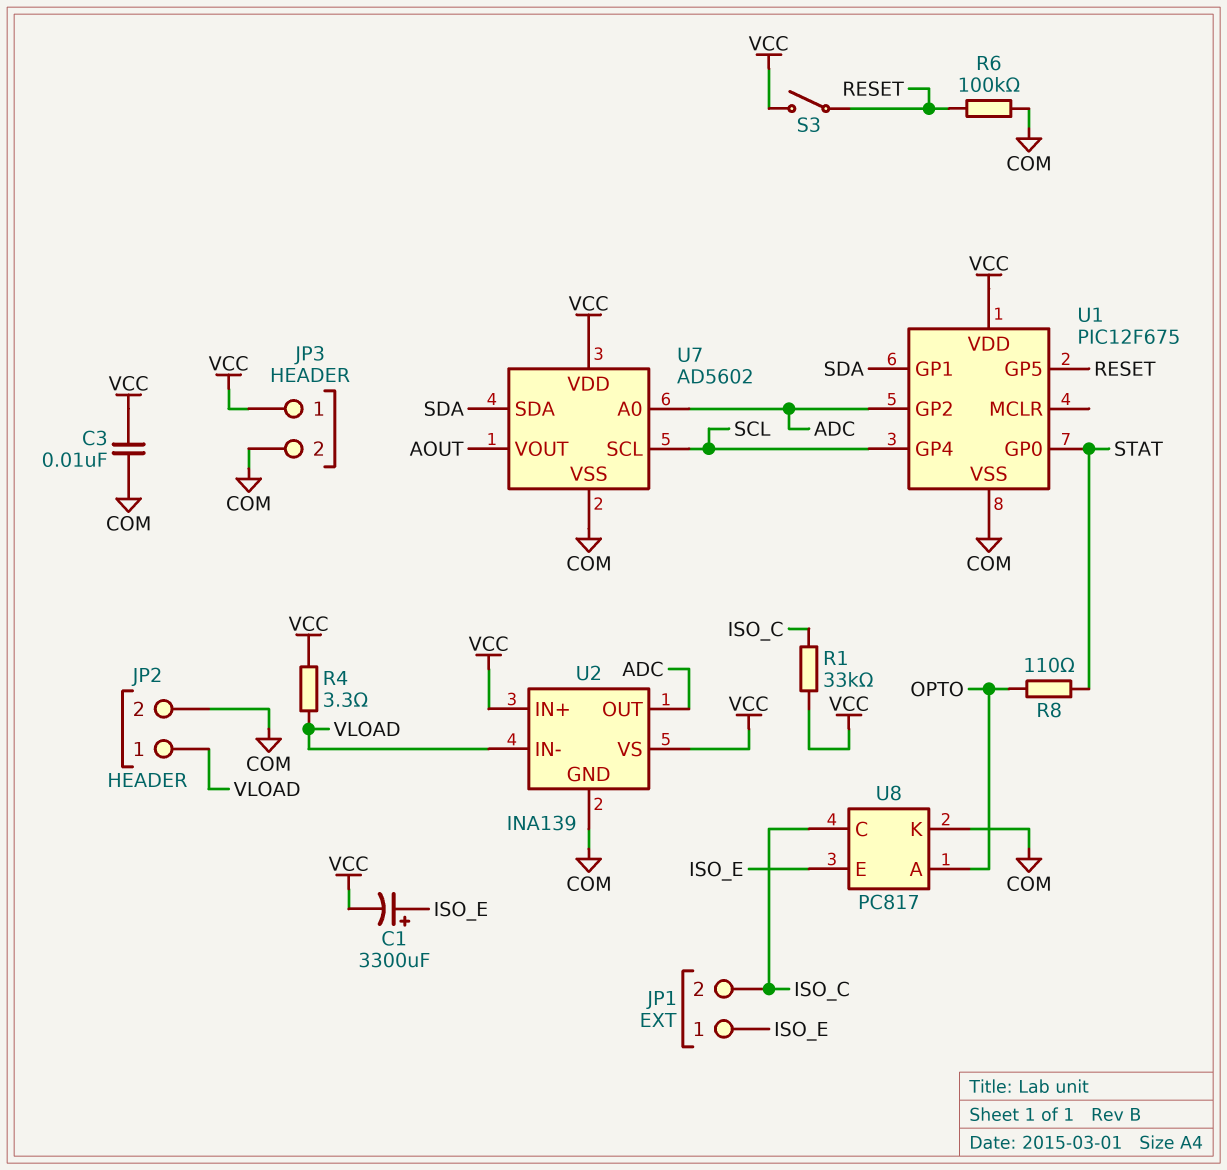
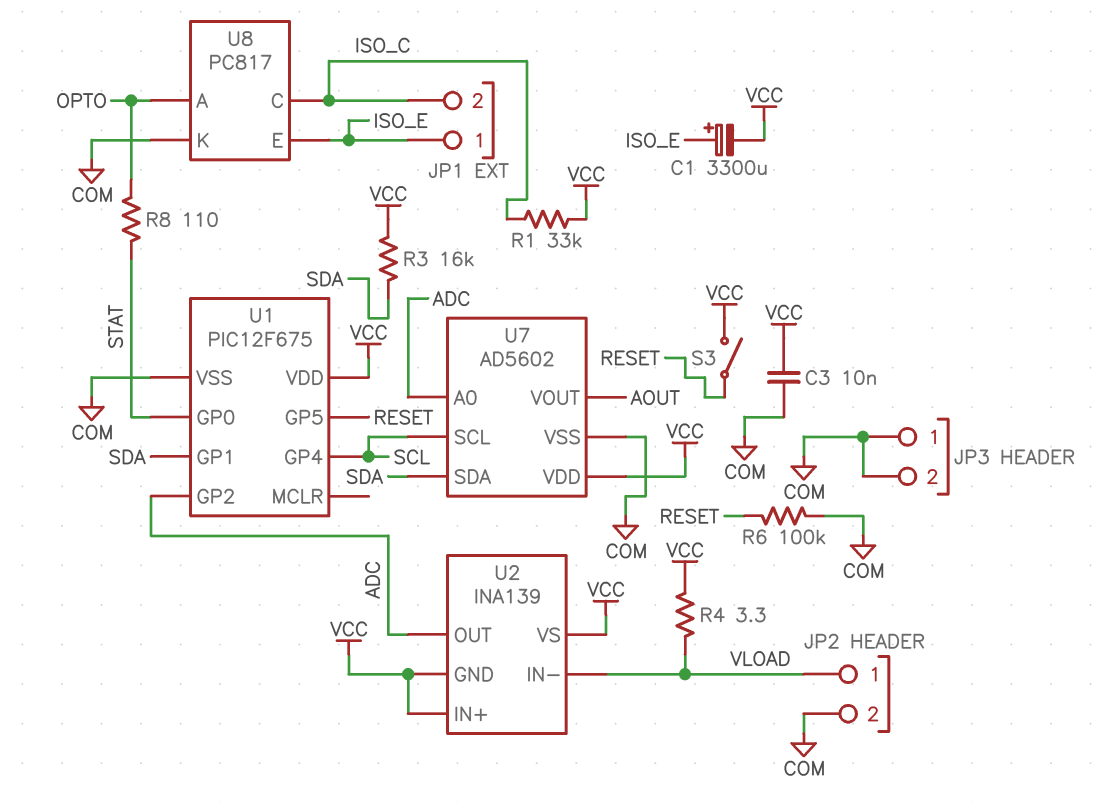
JP3 pin 1: VCC -> COM
R3: none -> 16k (SDA, VCC)
U2 pin GND: COM -> VCC

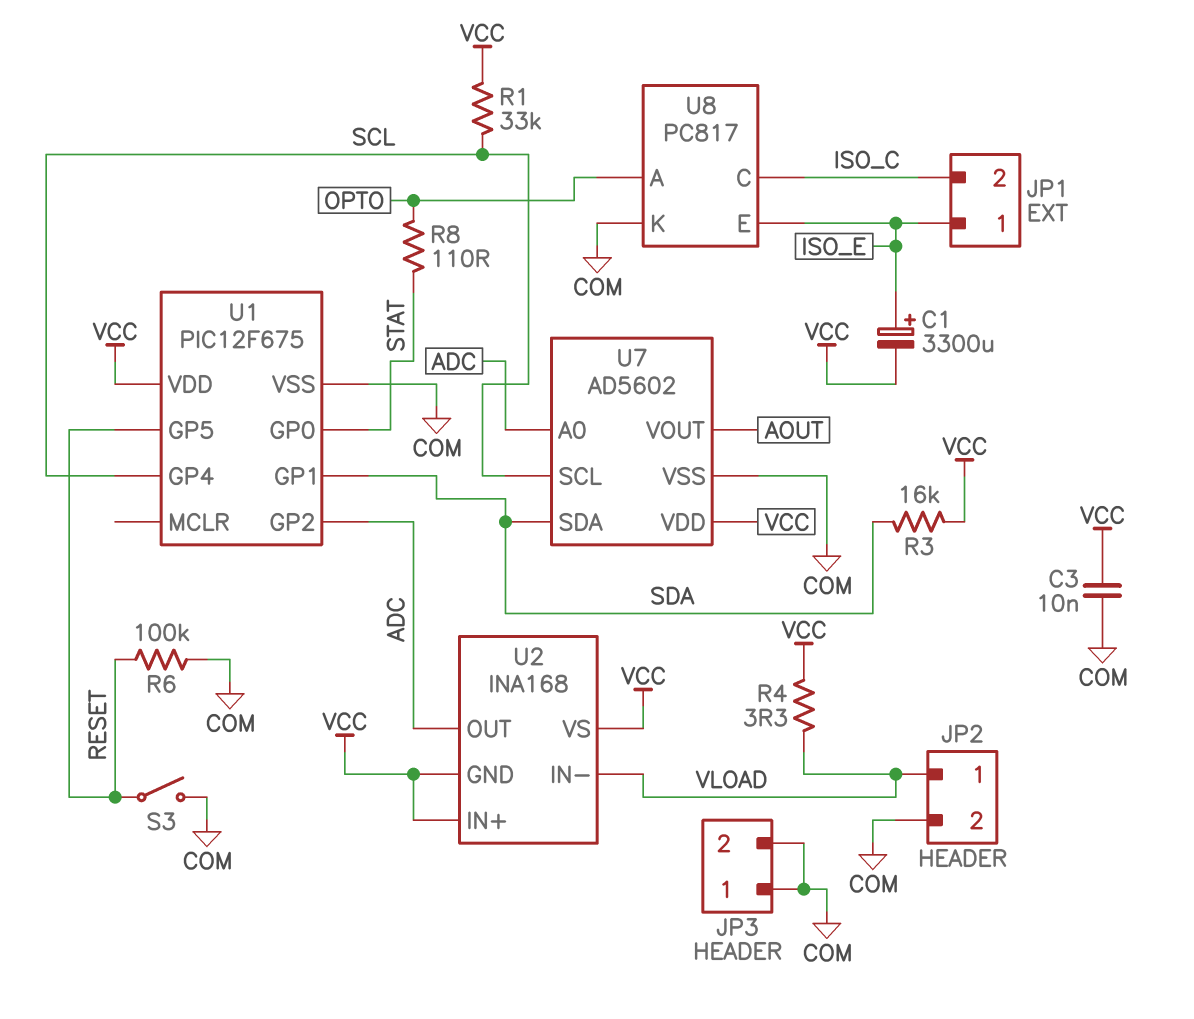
R1: 33k (ISO_C, VCC) -> 33k (SCL, VCC)
S3: switch (RESET, VCC) -> switch (COM, RESET)
U2: INA139 -> INA168

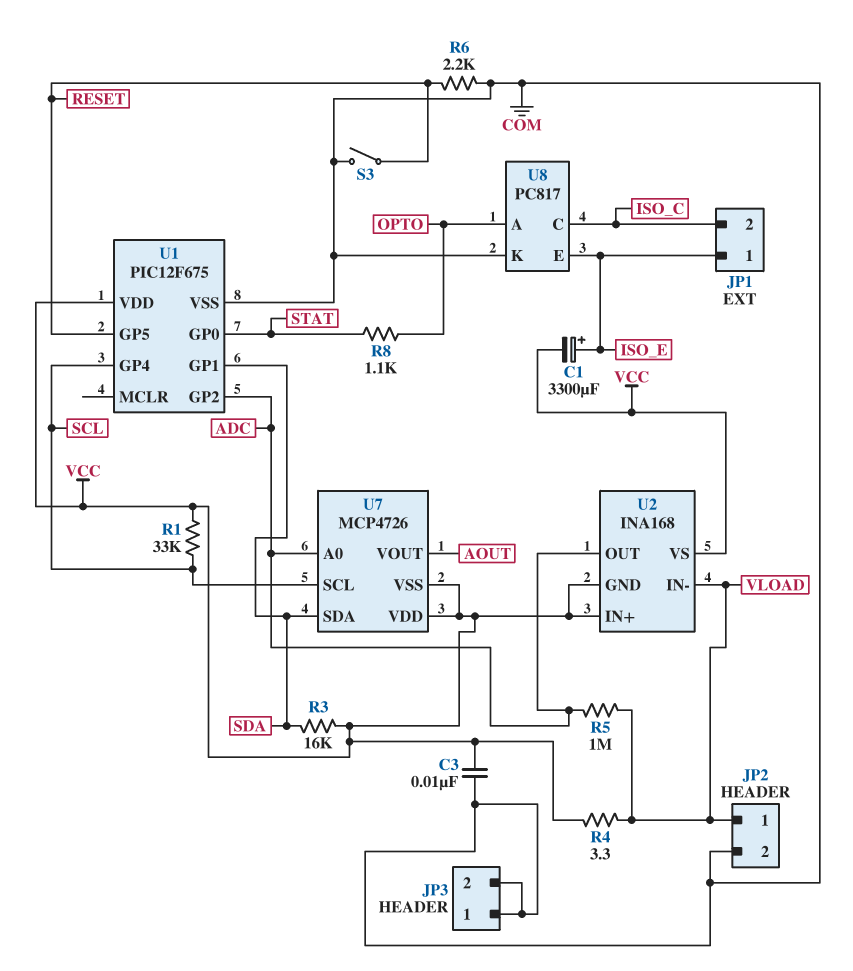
R5: none -> 1M (ADC, VLOAD)
R6: 100k (COM, RESET) -> 2.2k (COM, RESET)
R8: 110 (OPTO, STAT) -> 1.1k (OPTO, STAT)
U7: AD5602 -> MCP4726
U7 pin VSS: COM -> VCC

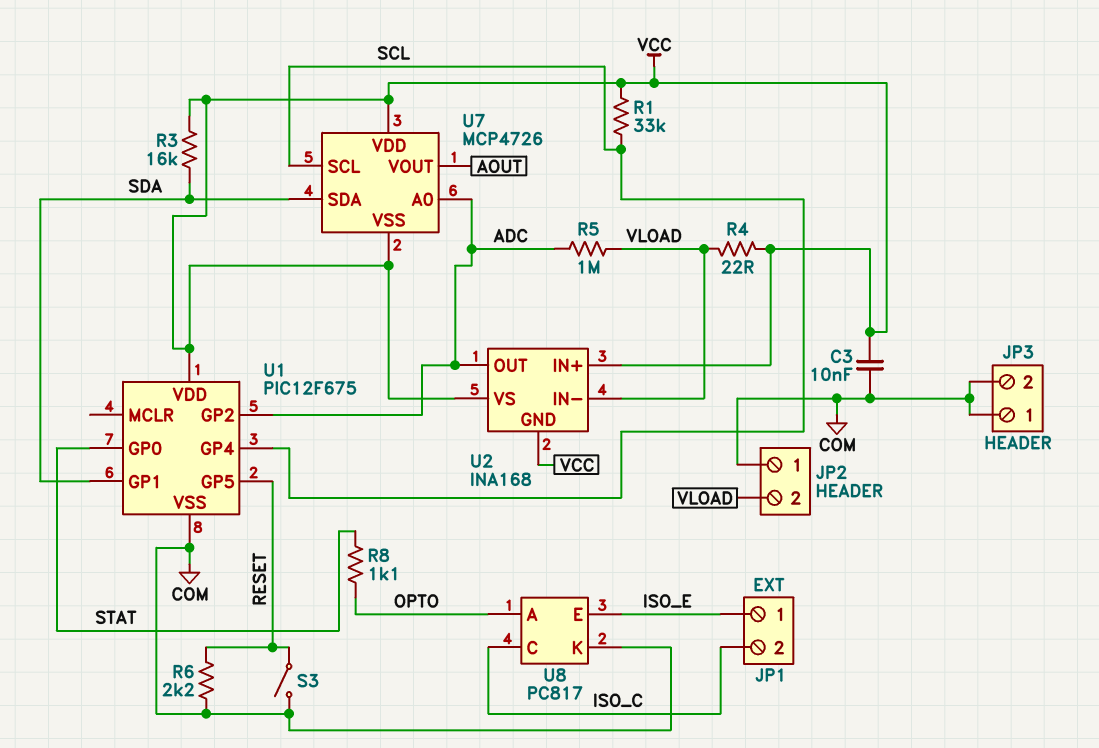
C1: 3300uF (plus ISO_E, minus VCC) -> none
JP2 pin 1: VLOAD -> COM
JP2 pin 2: COM -> VLOAD
R4: 3.3 (VCC, VLOAD) -> 22 (VCC, VLOAD)

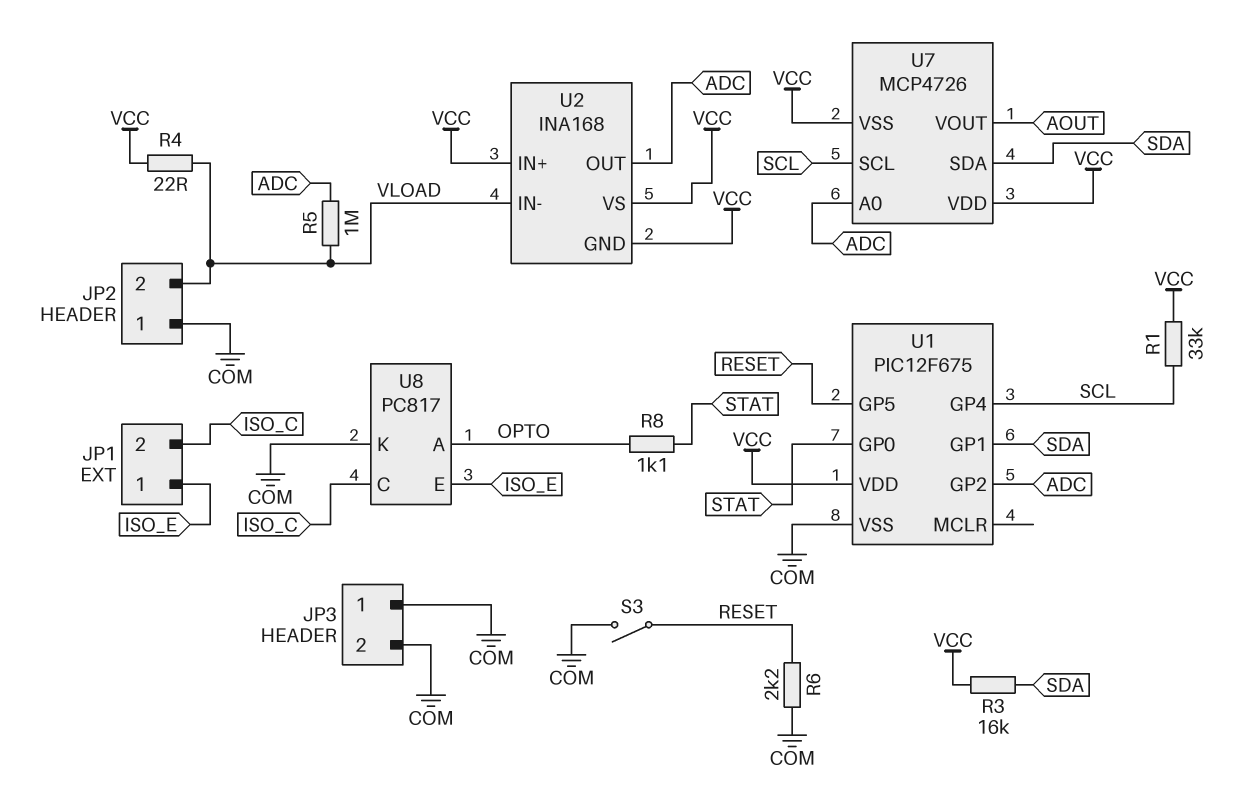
C3: 10nF (COM, VCC) -> none

